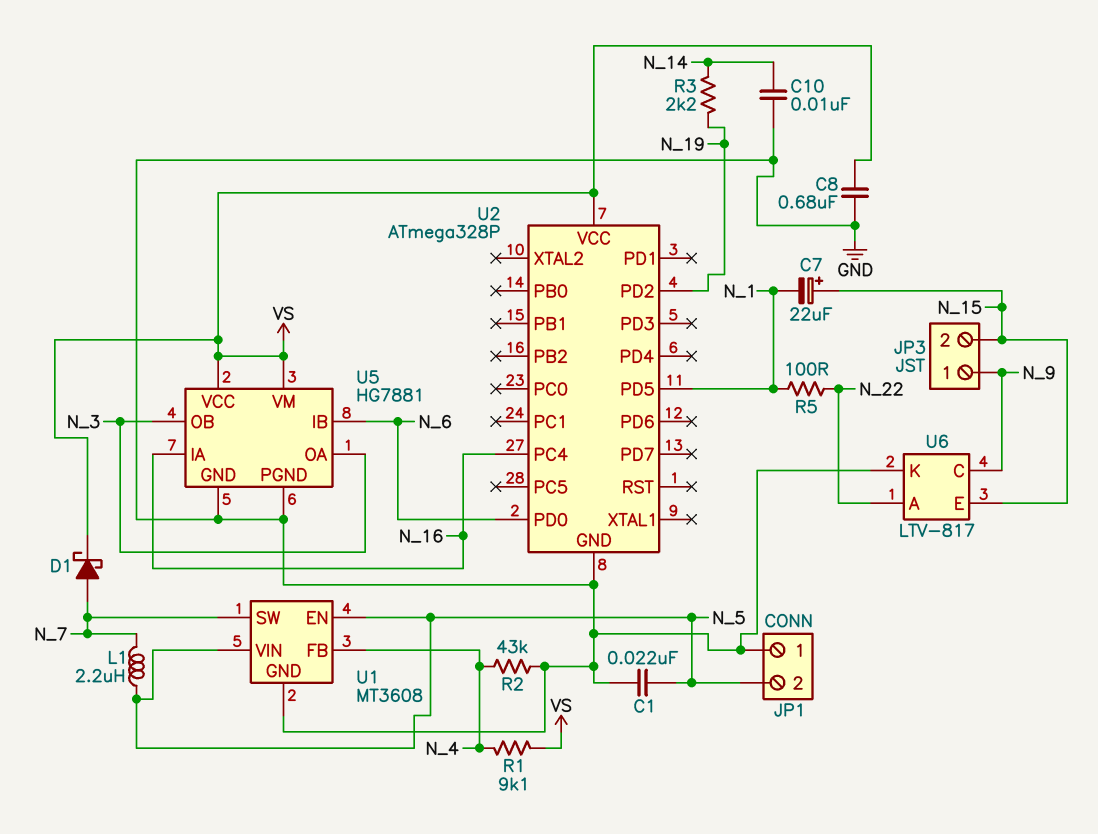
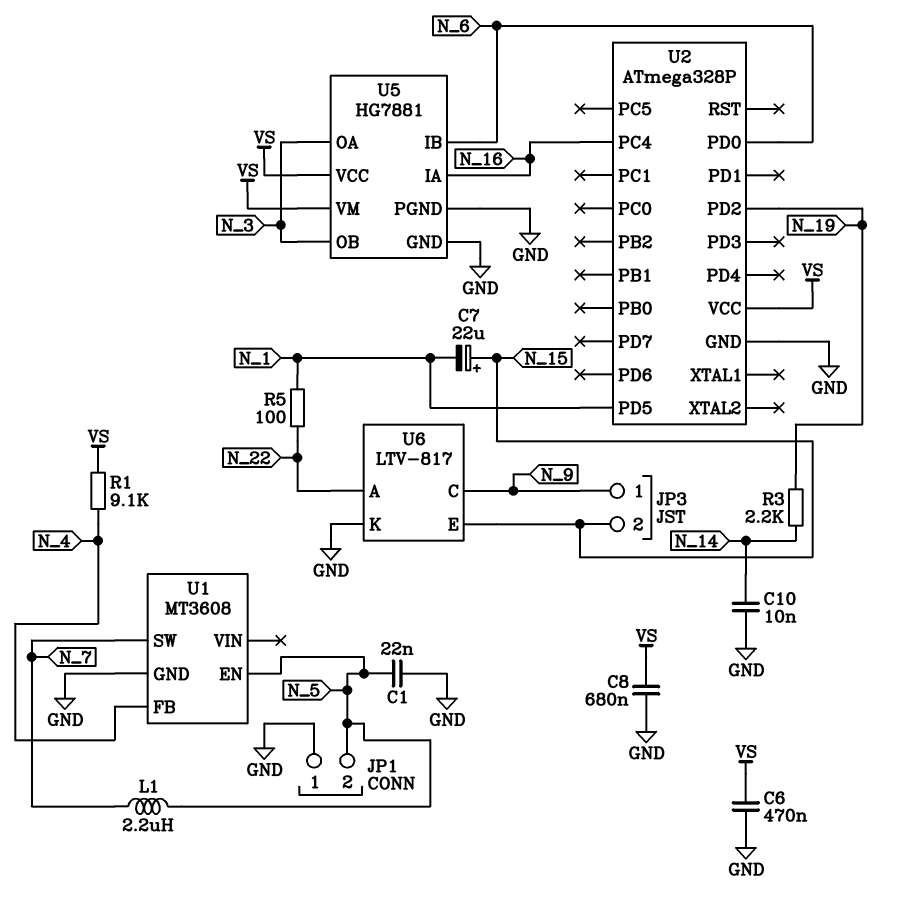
C6: none -> 470nF (GND, VS)
D1: schottky (A N_7, K VS) -> none
R2: 43k (GND, N_4) -> none
U1 pin VIN: N_5 -> none

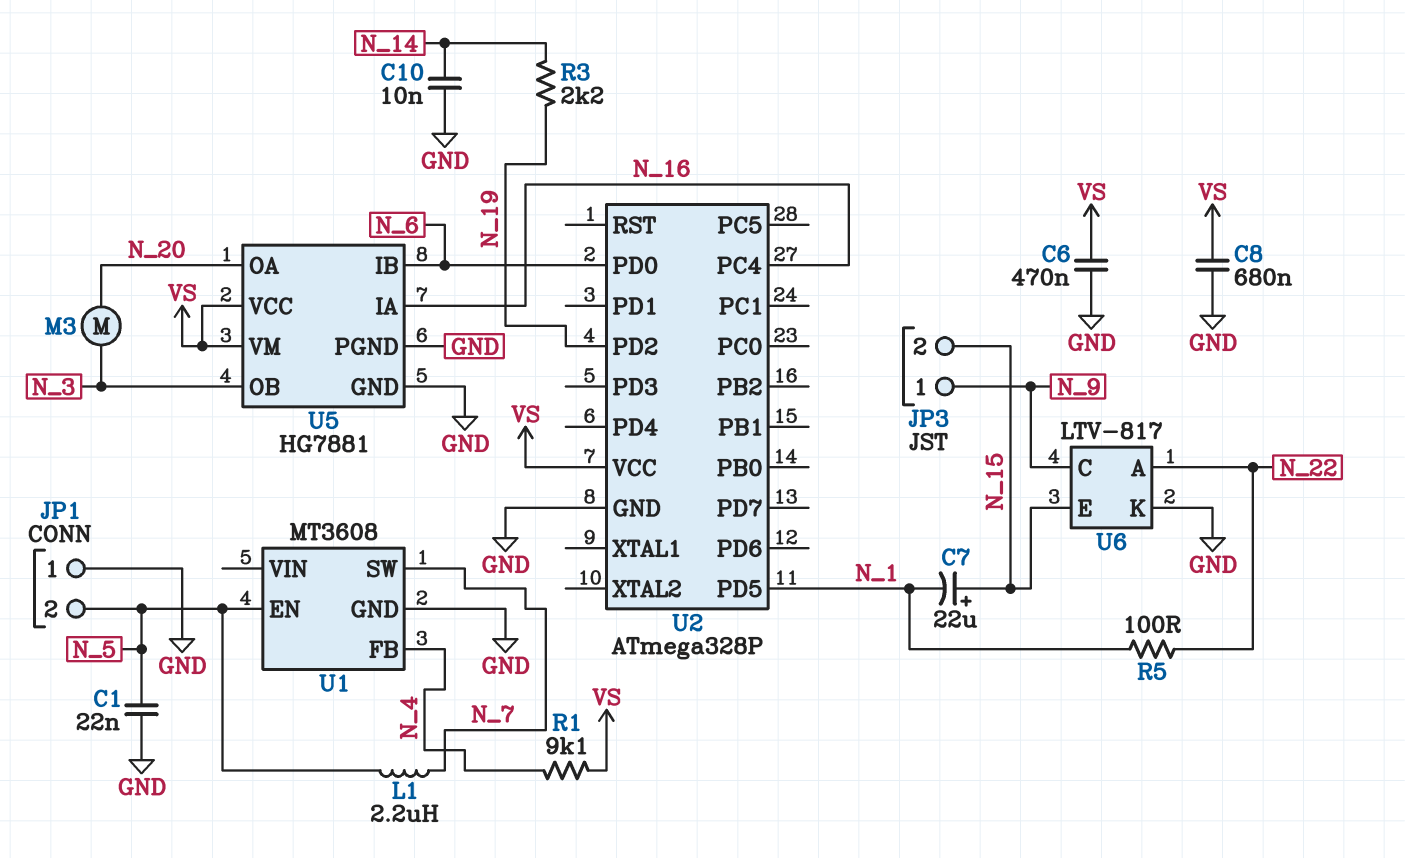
M3: none -> motor (N_3, N_20)
U5 pin OA: N_3 -> N_20

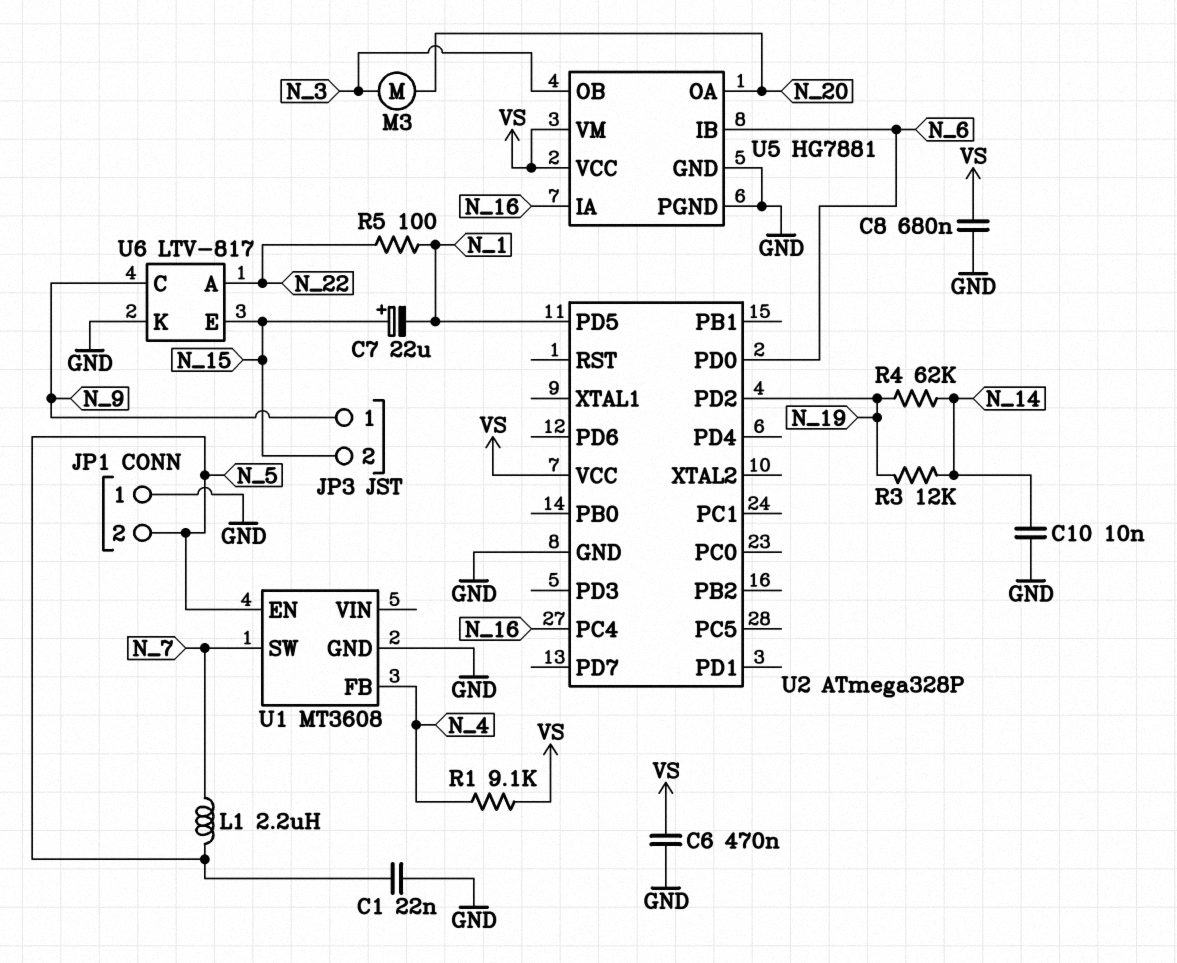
R3: 2.2k (N_14, N_19) -> 12k (N_14, N_19)
R4: none -> 62k (N_14, N_19)

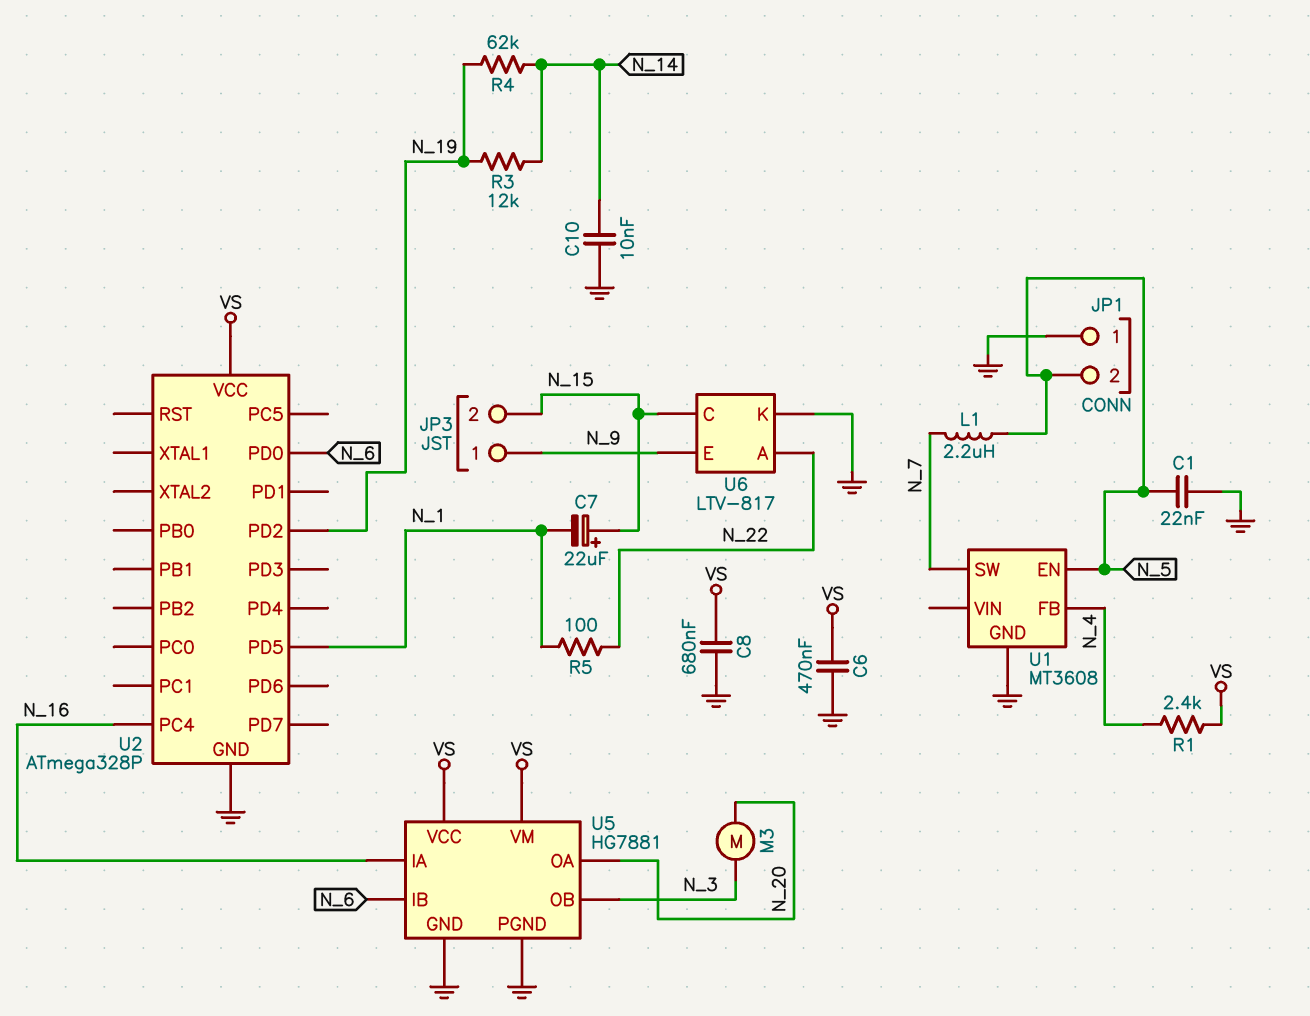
R1: 9.1k (N_4, VS) -> 2.4k (N_4, VS)
U6 pin C: N_9 -> N_15
U6 pin E: N_15 -> N_9

